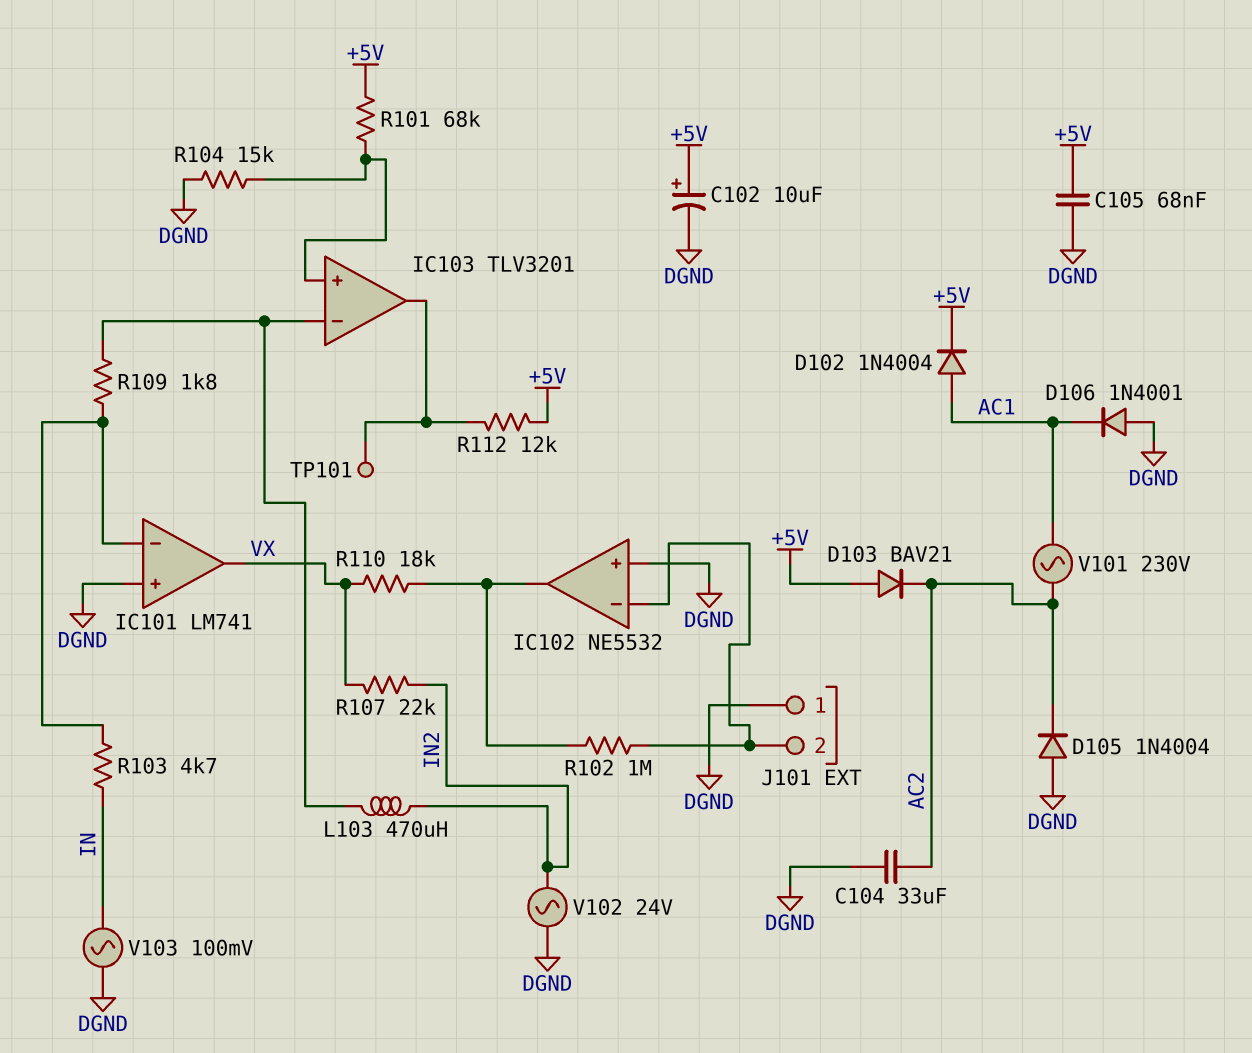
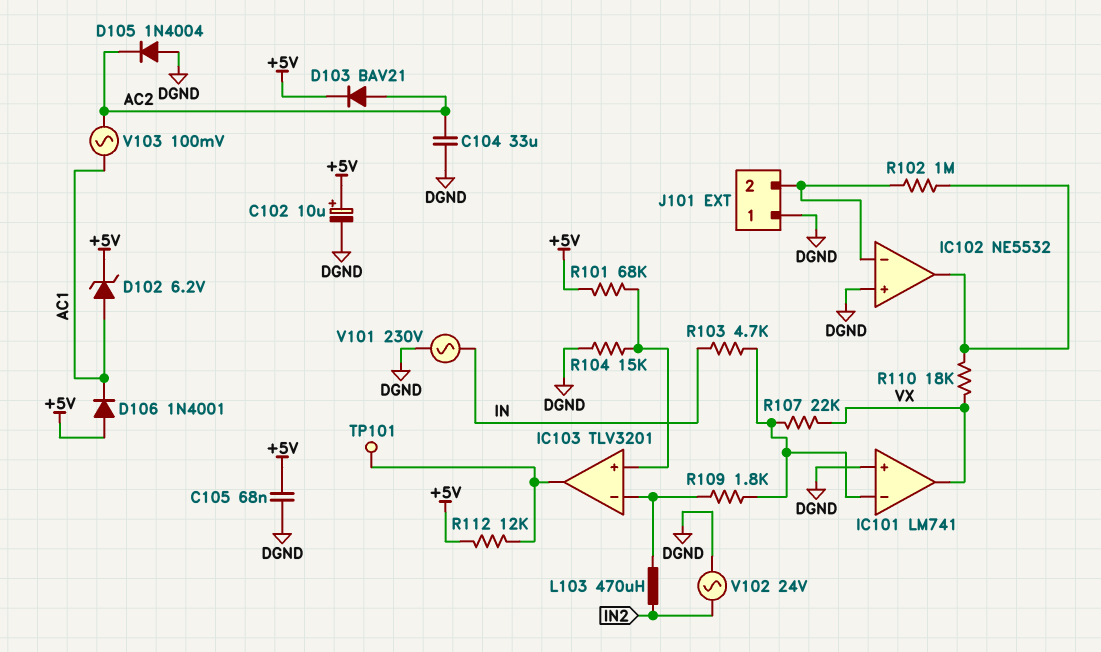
D102: diode 1N4004 (A AC1, K +5V) -> zener 6.2V (A AC1, K +5V)
D103: diode BAV21 (A +5V, K AC2) -> diode BAV21 (A AC2, K +5V)
D106: diode 1N4001 (A DGND, K AC1) -> diode 1N4001 (A +5V, K AC1)
R107: 22k (IN2, VX) -> 22k (IC101/in-, VX)
V101: AC 230V (AC1, AC2) -> AC 230V (DGND, IN)
V103: AC 100mV (DGND, IN) -> AC 100mV (AC1, AC2)

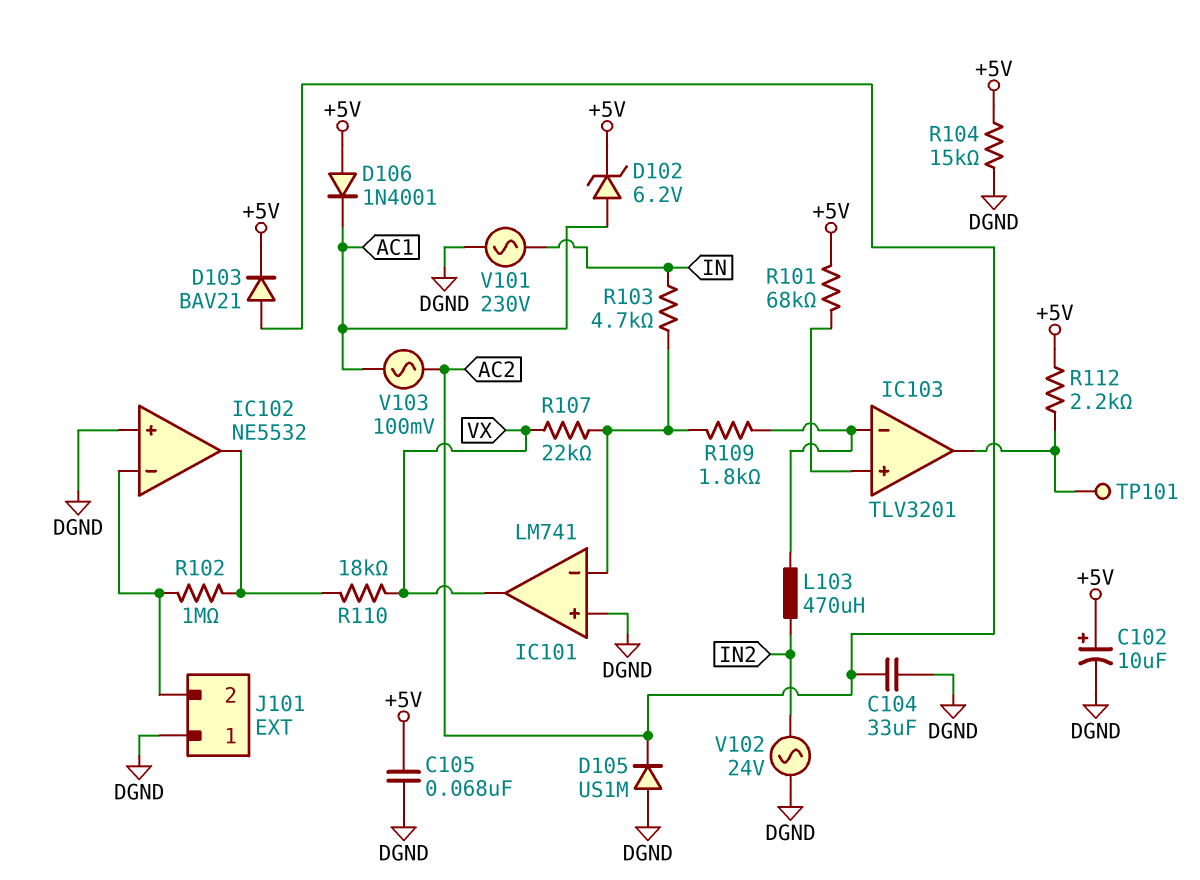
D105: diode 1N4004 (A DGND, K AC2) -> diode US1M (A DGND, K AC2)
R104: 15k (DGND, IC103/in+) -> 15k (+5V, DGND)
R112: 12k (+5V, IC103/out) -> 2.2k (+5V, IC103/out)

